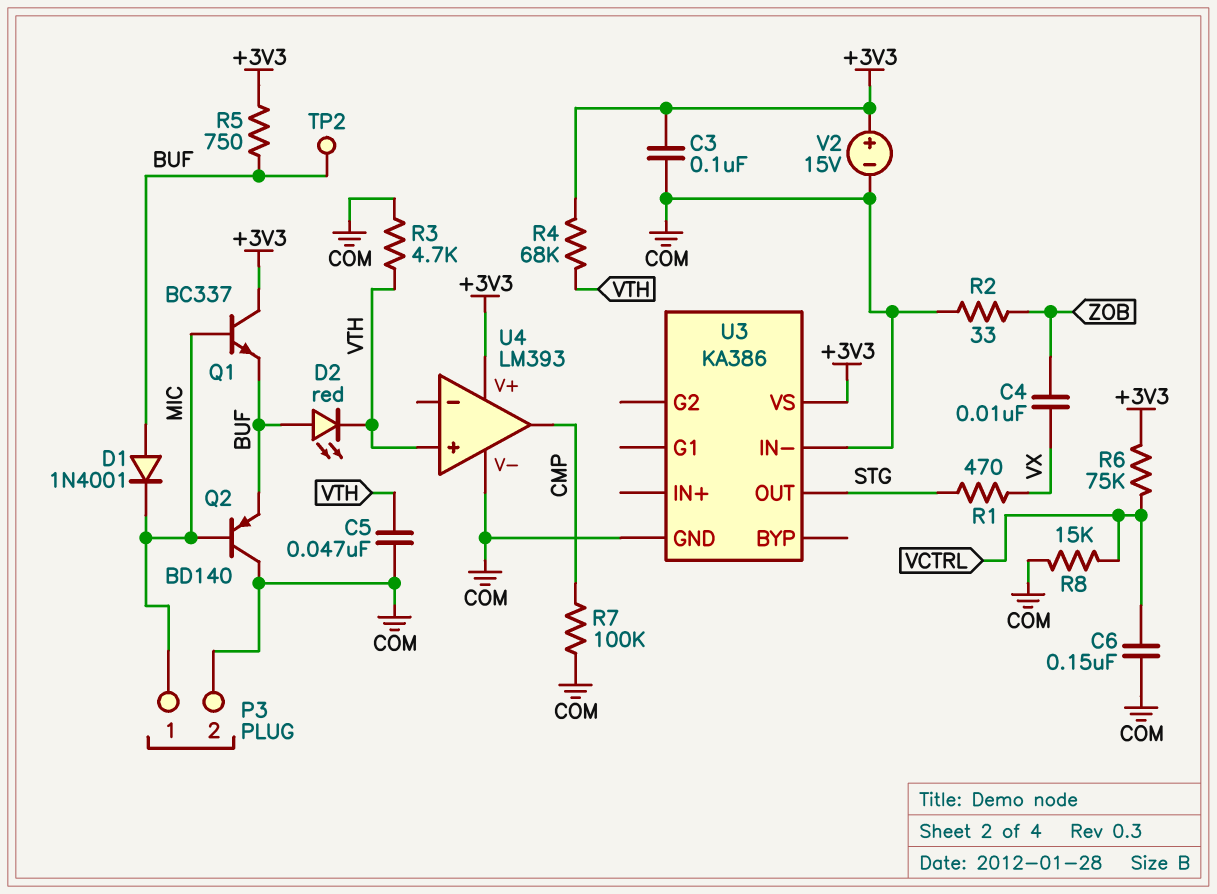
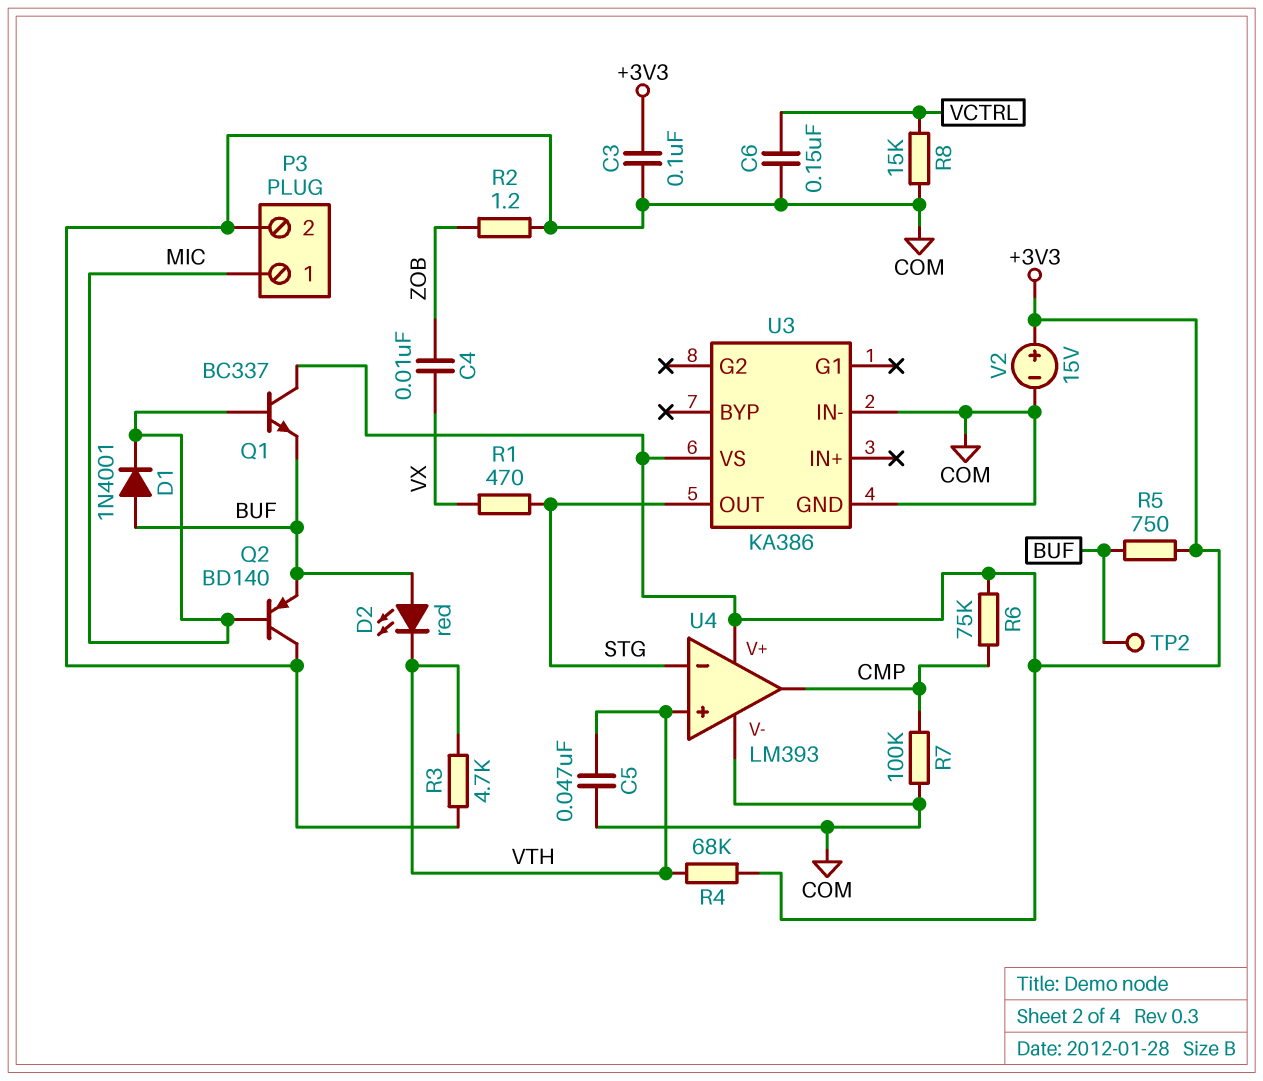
R2: 33 (COM, ZOB) -> 1.2 (COM, ZOB)
R6: 75k (+3V3, VCTRL) -> 75k (+3V3, CMP)
U4 pin in-: none -> STG

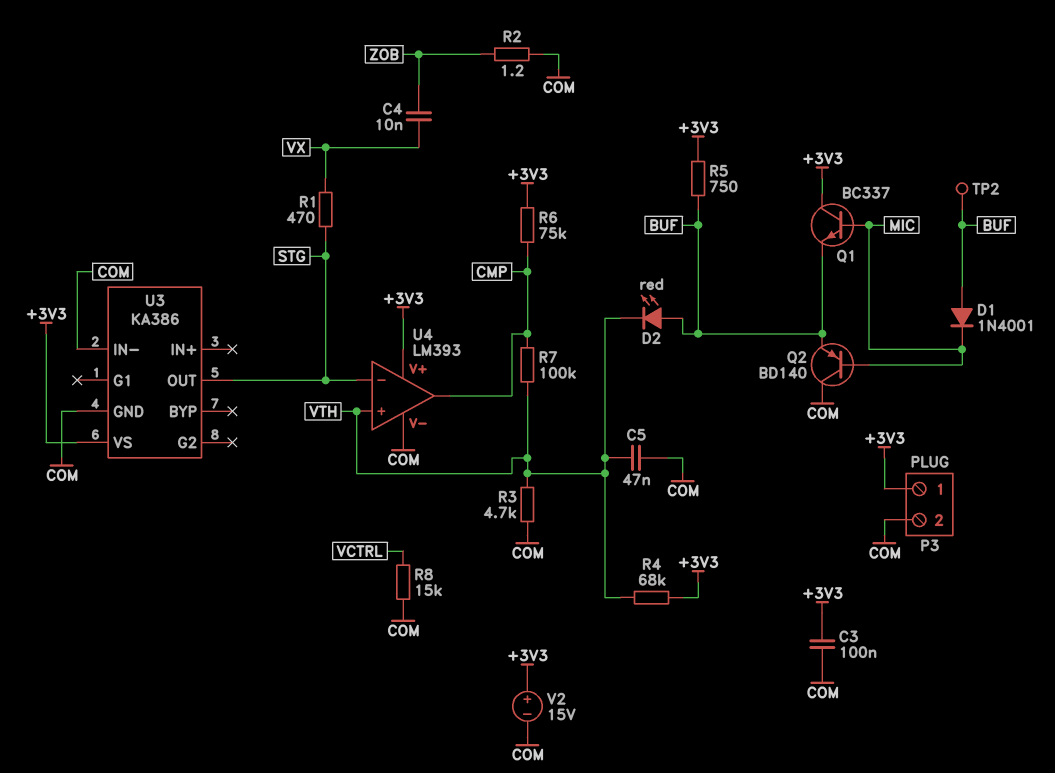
C6: 150nF (COM, VCTRL) -> none
P3 pin 1: MIC -> +3V3
R7: 100k (CMP, COM) -> 100k (CMP, VTH)

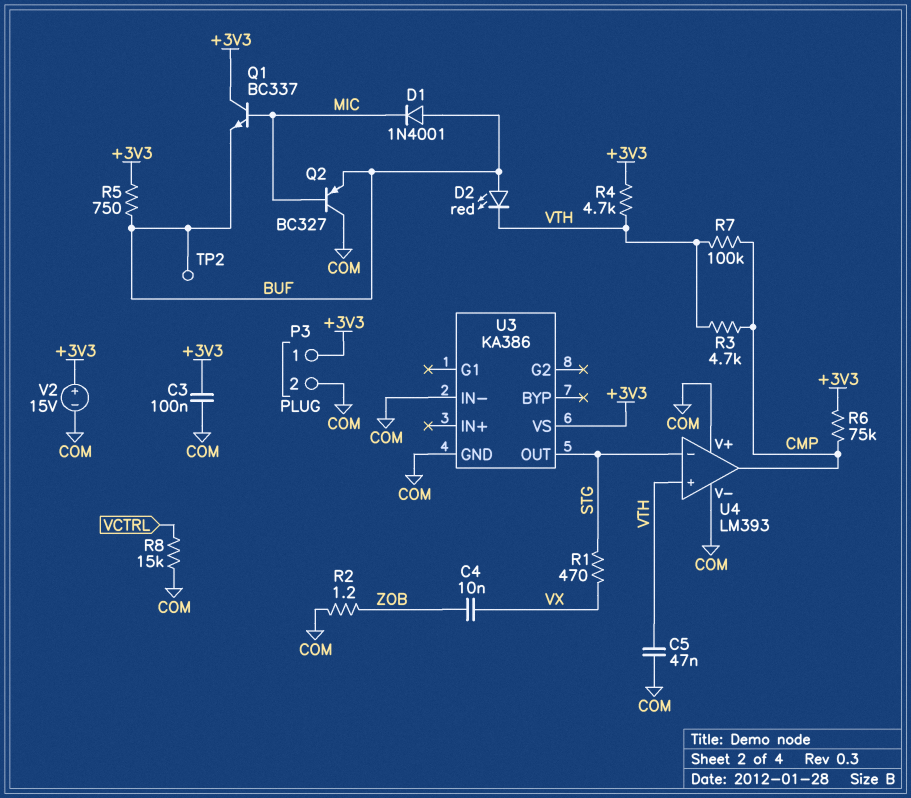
Q2: PNP BD140 (B MIC, C COM, E BUF) -> PNP BC327 (B MIC, C COM, E BUF)
R3: 4.7k (COM, VTH) -> 4.7k (CMP, VTH)
R4: 68k (+3V3, VTH) -> 4.7k (+3V3, VTH)
U4 pin V+: +3V3 -> COM

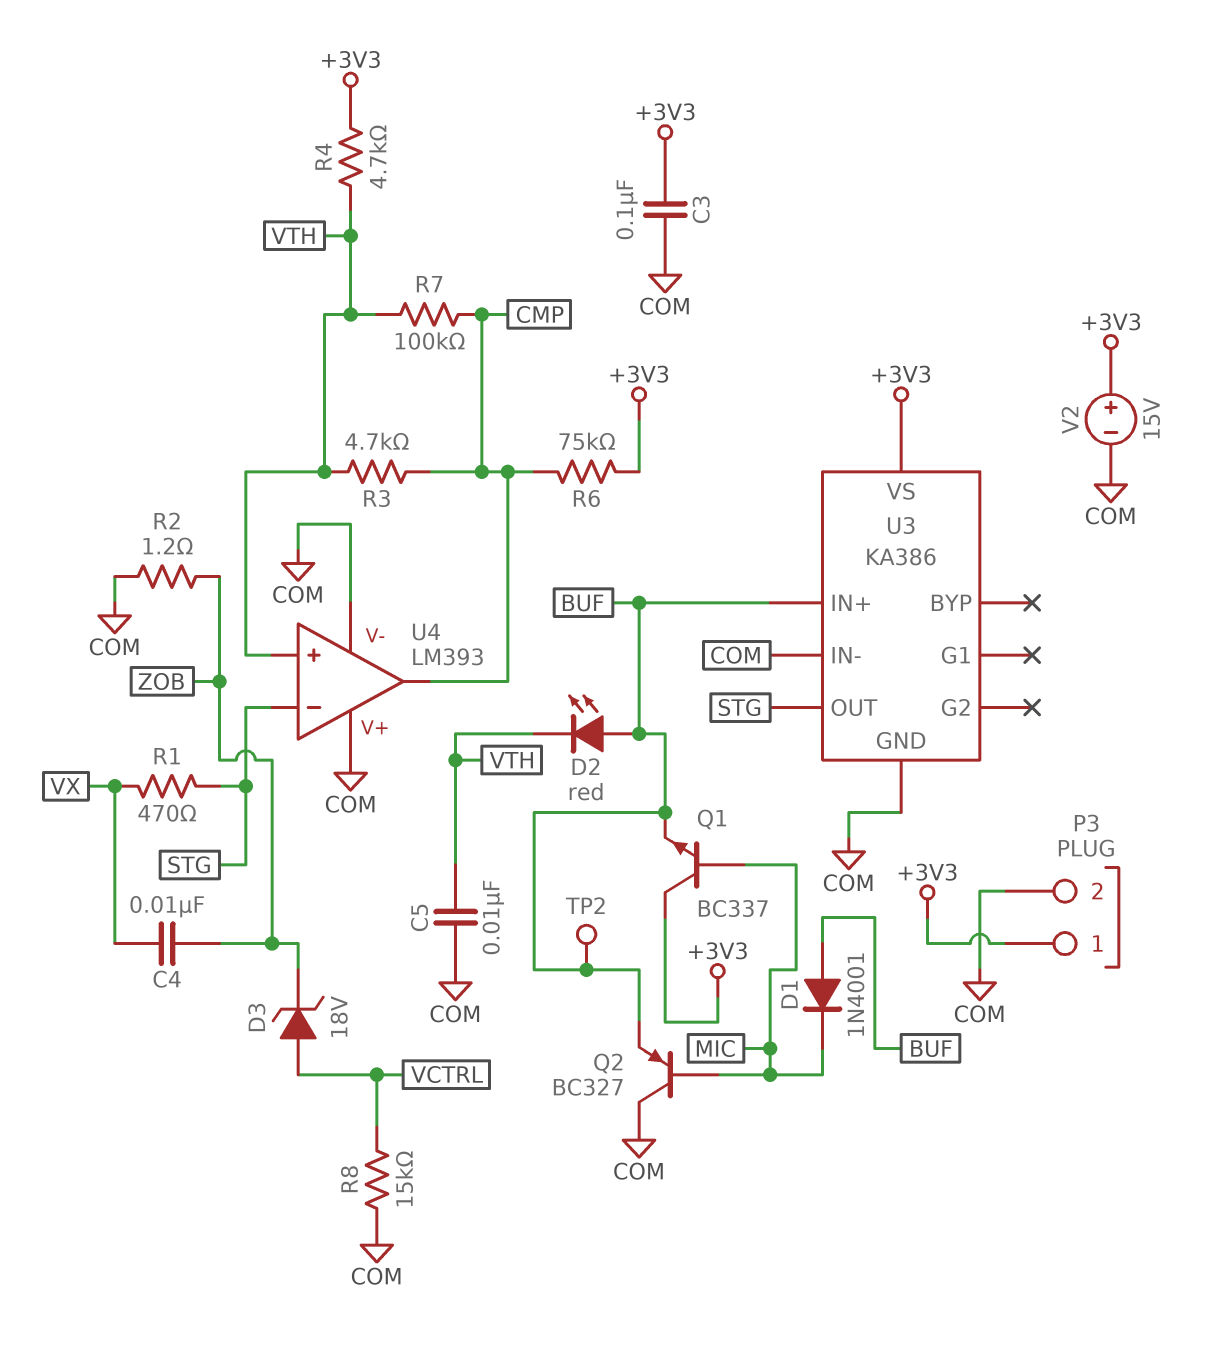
C5: 47nF (COM, VTH) -> 10nF (COM, VTH)
D3: none -> zener 18V (A VCTRL, K ZOB)
R5: 750 (+3V3, BUF) -> none
U3 pin IN+: none -> BUF

